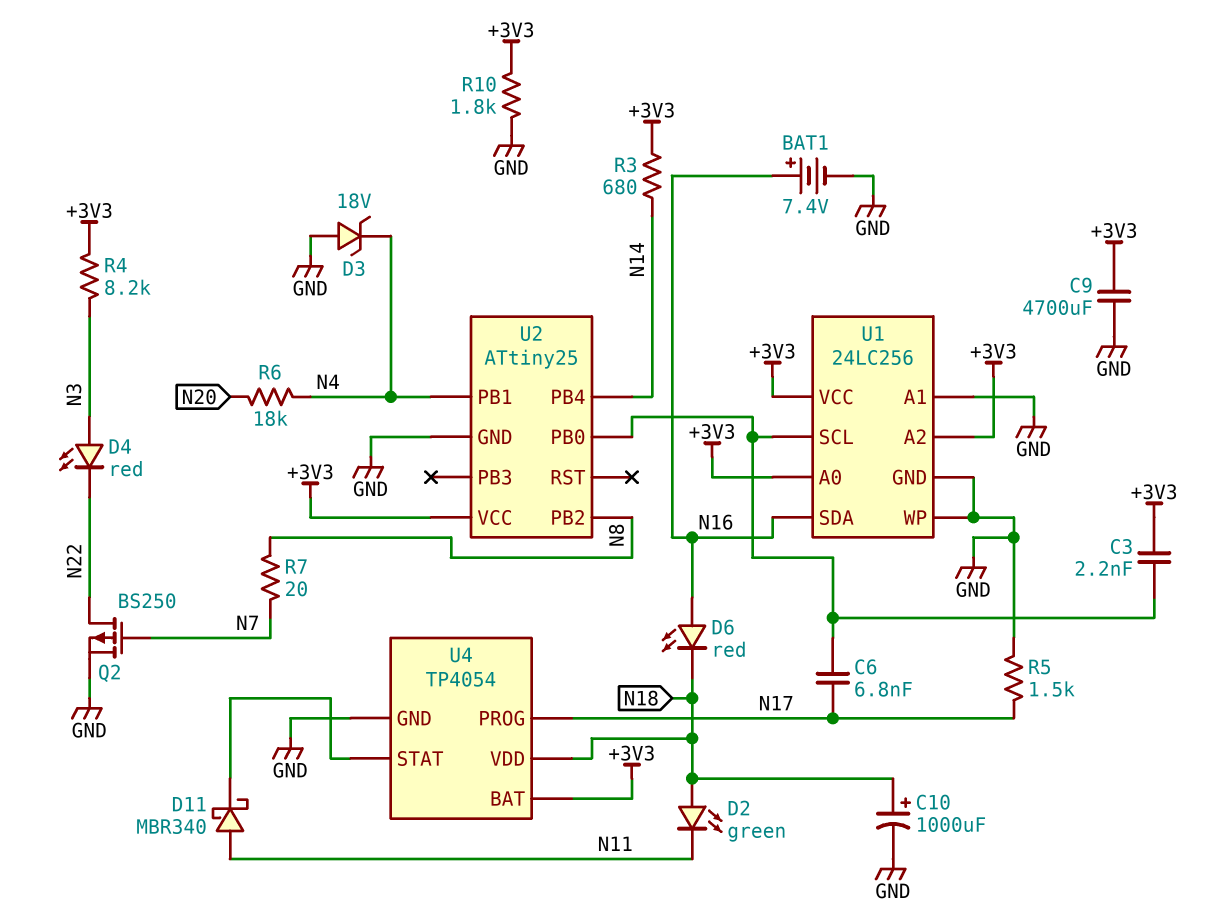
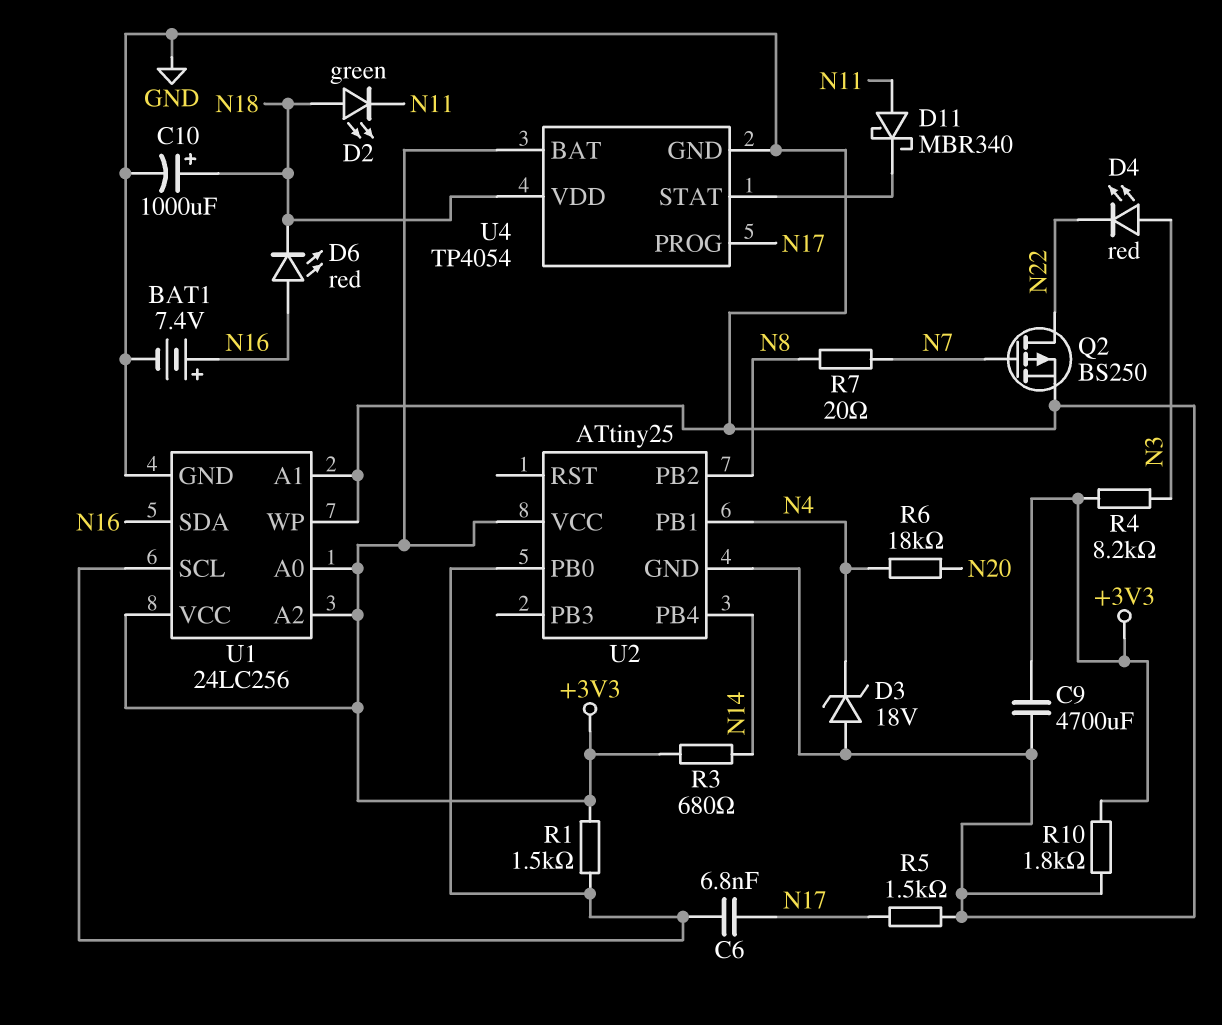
C3: 2.2nF (+3V3, U1/SCL) -> none
R1: none -> 1.5k (+3V3, U1/SCL)

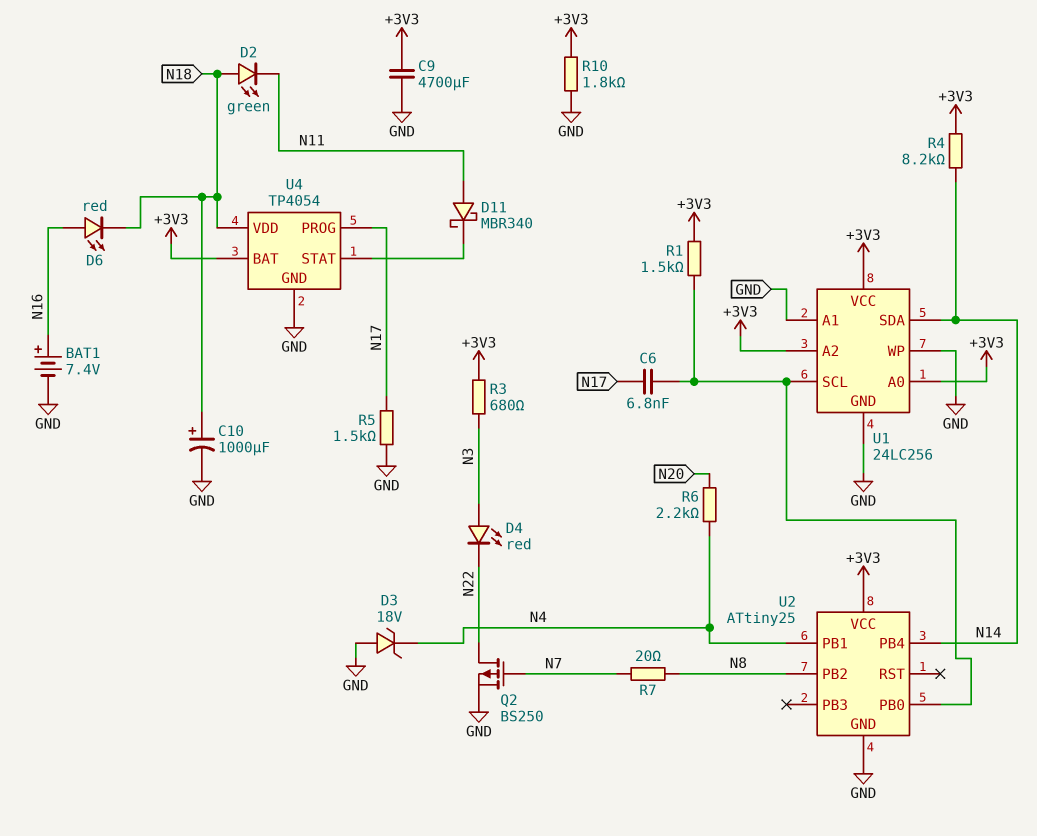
R3: 680 (+3V3, N14) -> 680 (+3V3, N3)
R4: 8.2k (+3V3, N3) -> 8.2k (+3V3, N14)
R6: 18k (N4, N20) -> 2.2k (N4, N20)
U1 pin SDA: N16 -> N14

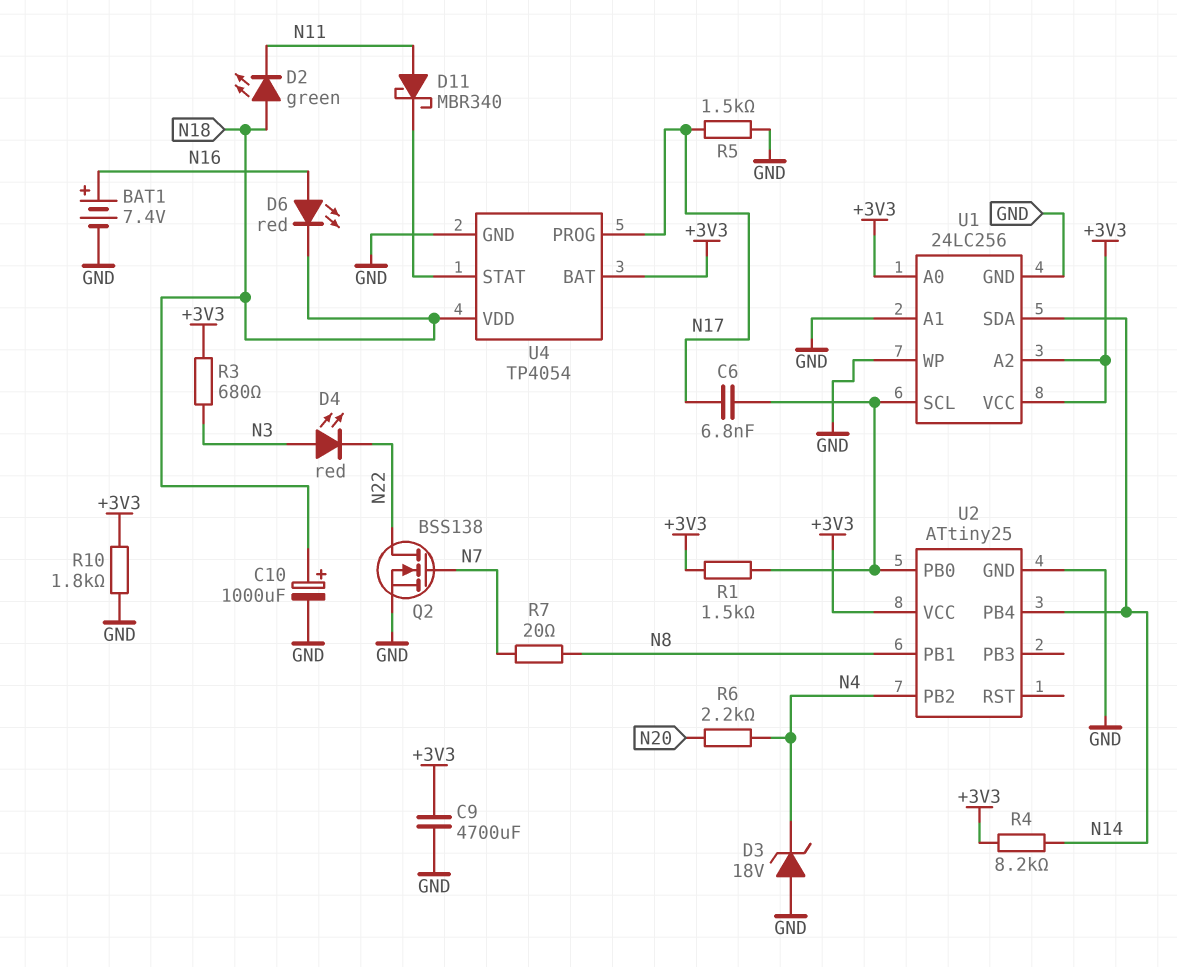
Q2: PMOS BS250 (G N7, D N22, S GND) -> NMOS BSS138 (G N7, D N22, S GND)
U2 pin PB1: N4 -> N8
U2 pin PB2: N8 -> N4

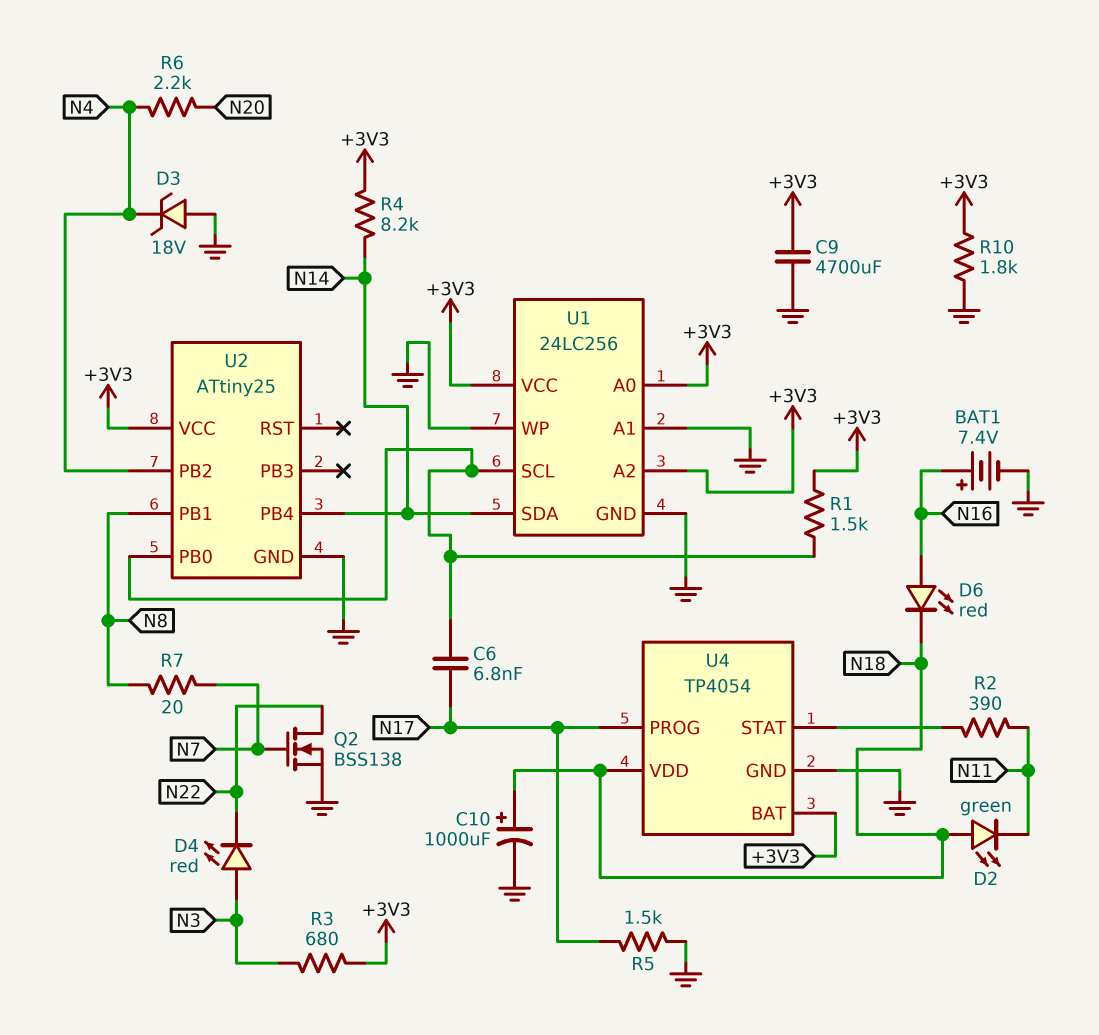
D11: schottky MBR340 (A N11, K U4/STAT) -> none
R2: none -> 390 (N11, U4/STAT)

